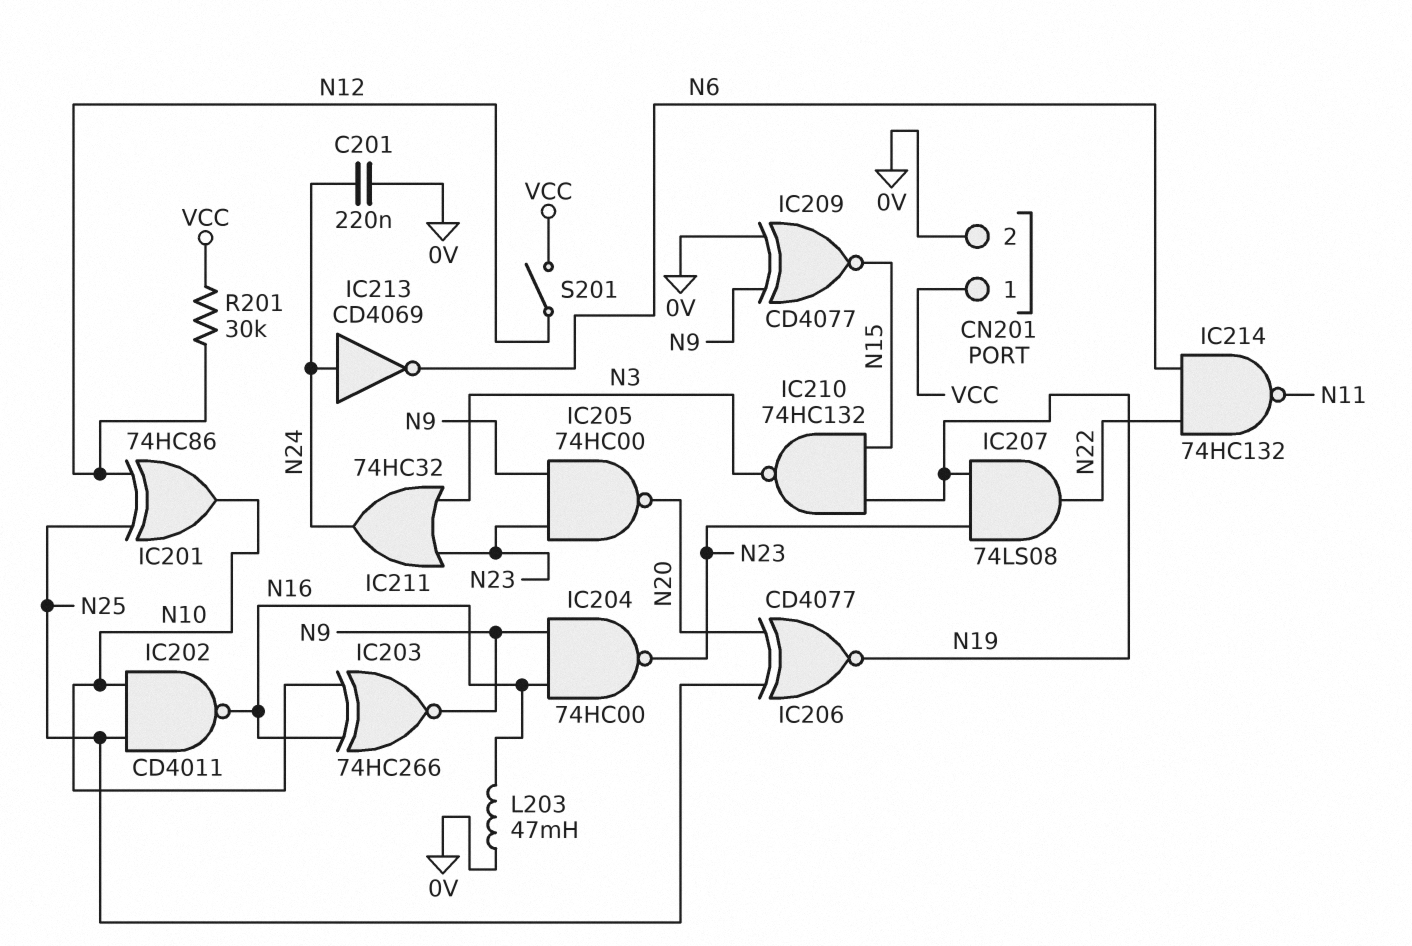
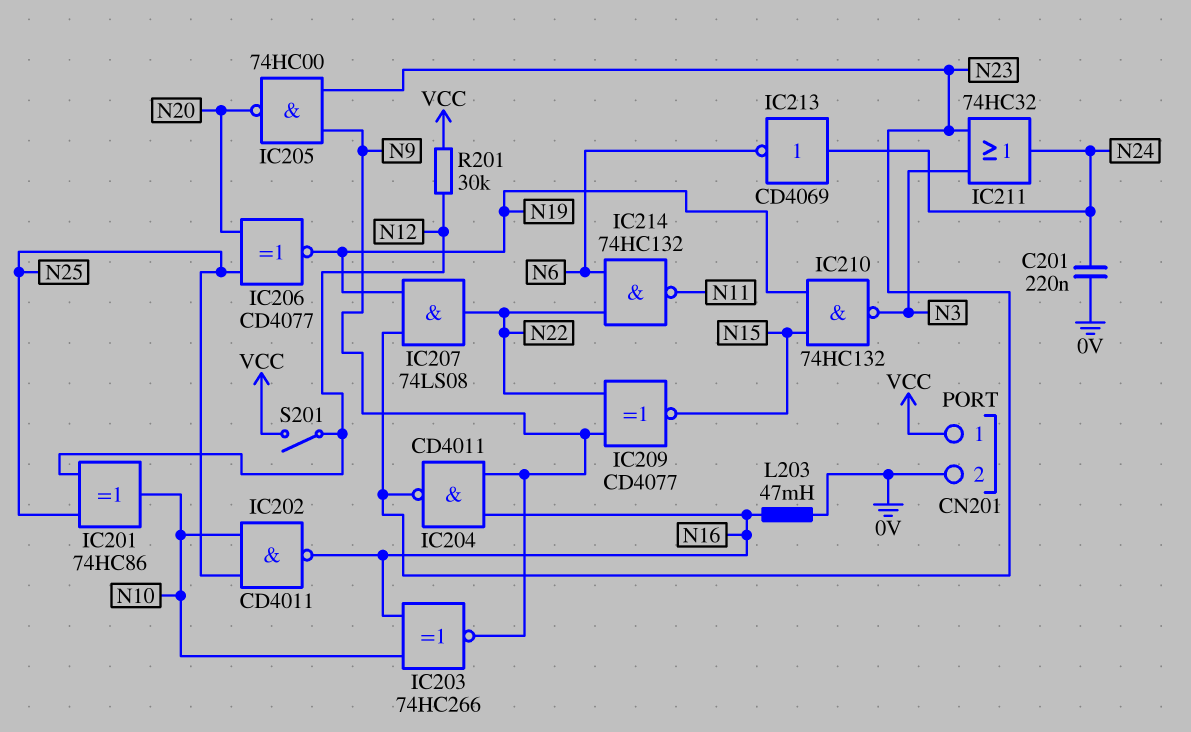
IC204: NAND 74HC00 (in N9, in N16, out N23) -> NAND CD4011 (in N9, in N16, out N23)
IC209: XNOR CD4077 (in 0V, in N9, out N15) -> XNOR CD4077 (in N9, in N22, out N15)

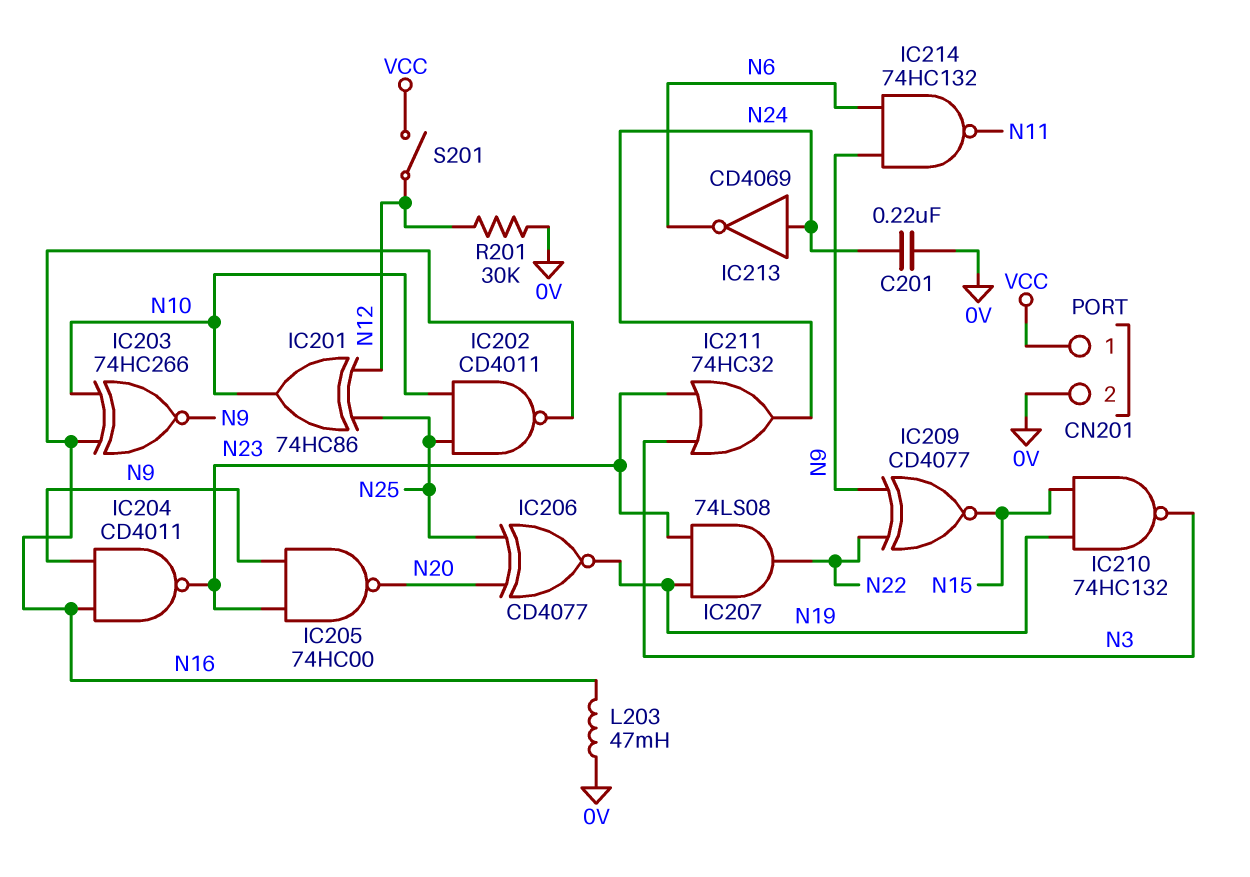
IC214: NAND 74HC132 (in N6, in N22, out N11) -> NAND 74HC132 (in N6, in N9, out N11)
R201: 30k (N12, VCC) -> 30k (0V, N12)

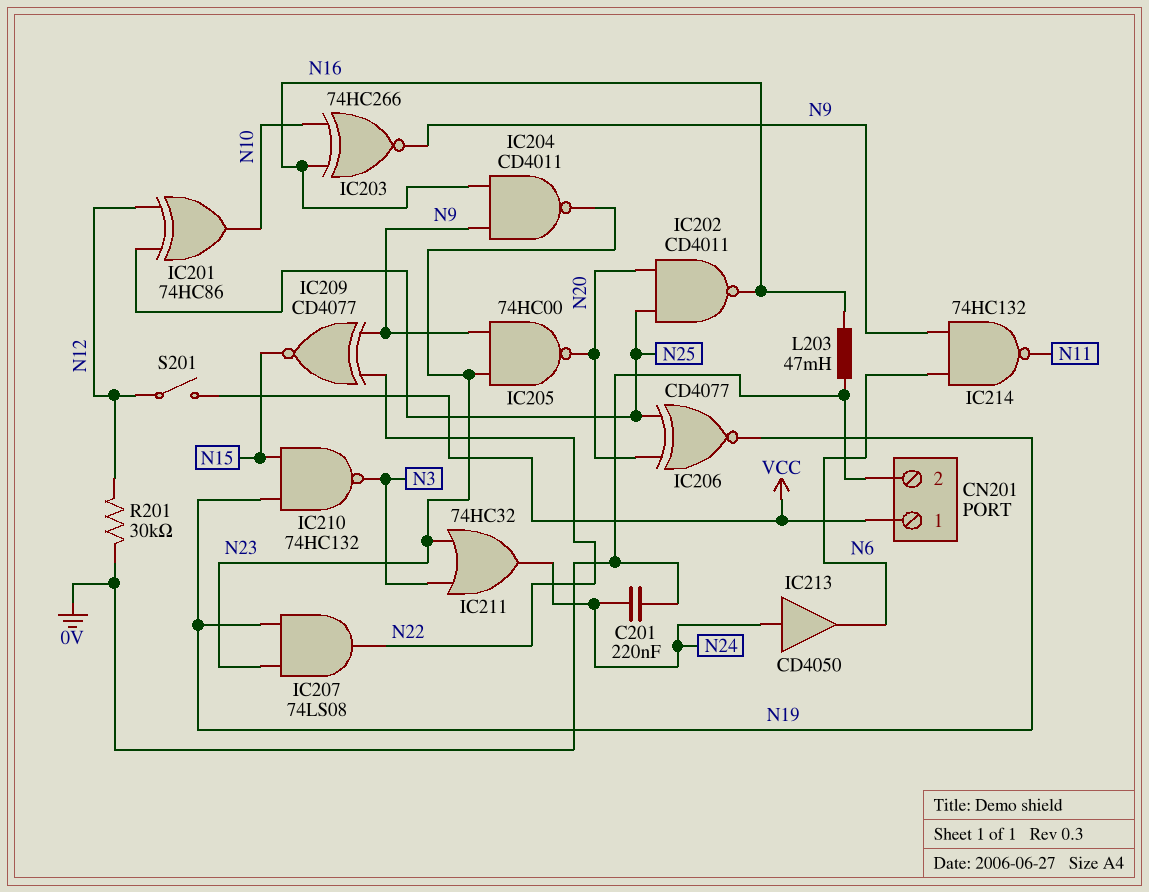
IC202: NAND CD4011 (in N10, in N25, out N16) -> NAND CD4011 (in N20, in N25, out N16)
IC213: NOT CD4069 (in N24, out N6) -> buffer CD4050 (in N24, out N6)

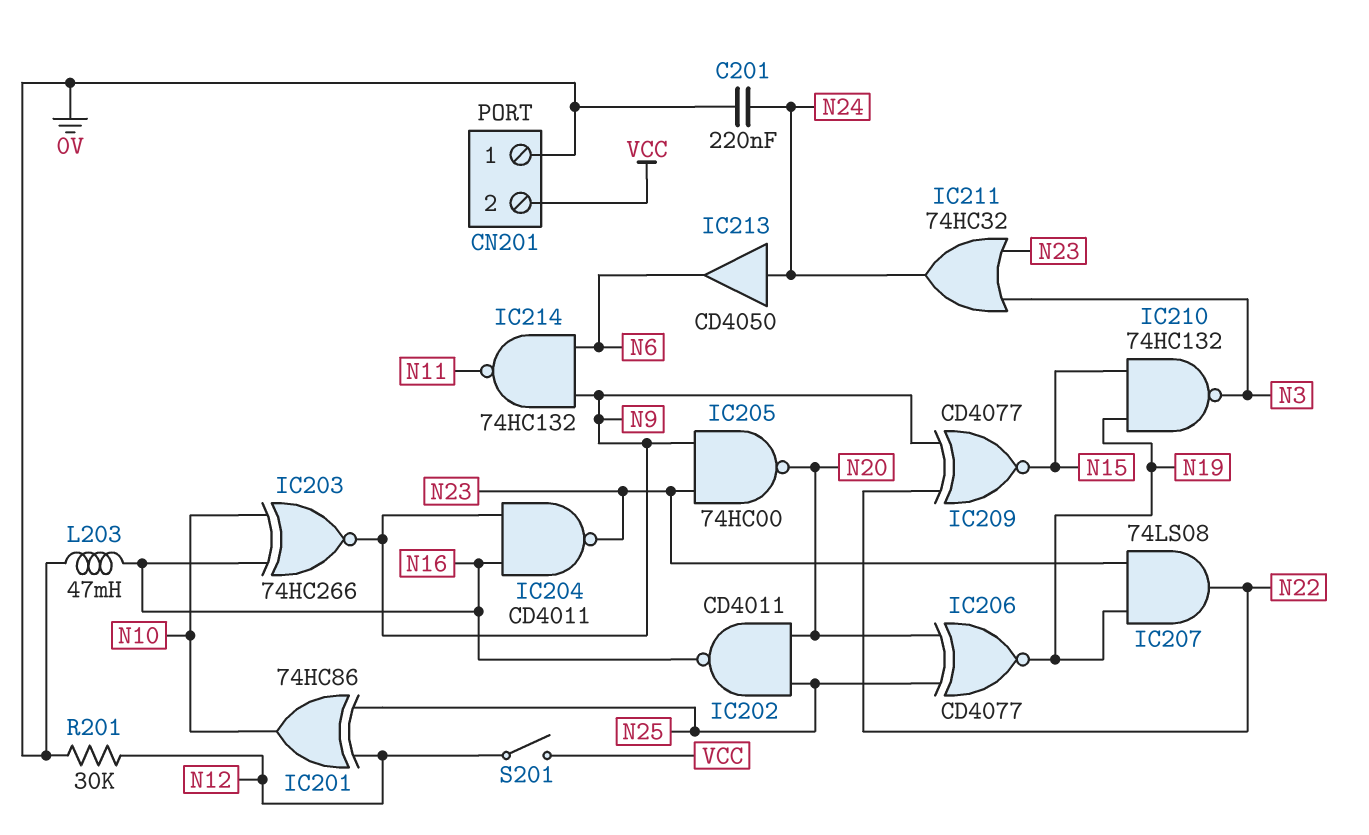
CN201 pin 1: VCC -> 0V
CN201 pin 2: 0V -> VCC

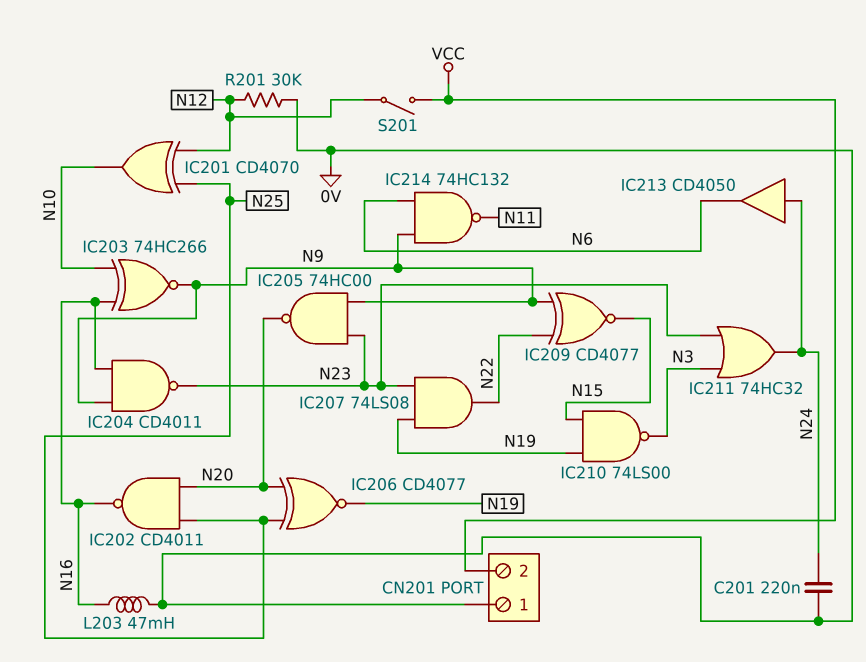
IC201: XOR 74HC86 (in N12, in N25, out N10) -> XOR CD4070 (in N12, in N25, out N10)
IC210: NAND 74HC132 (in N15, in N19, out N3) -> NAND 74LS00 (in N15, in N19, out N3)

